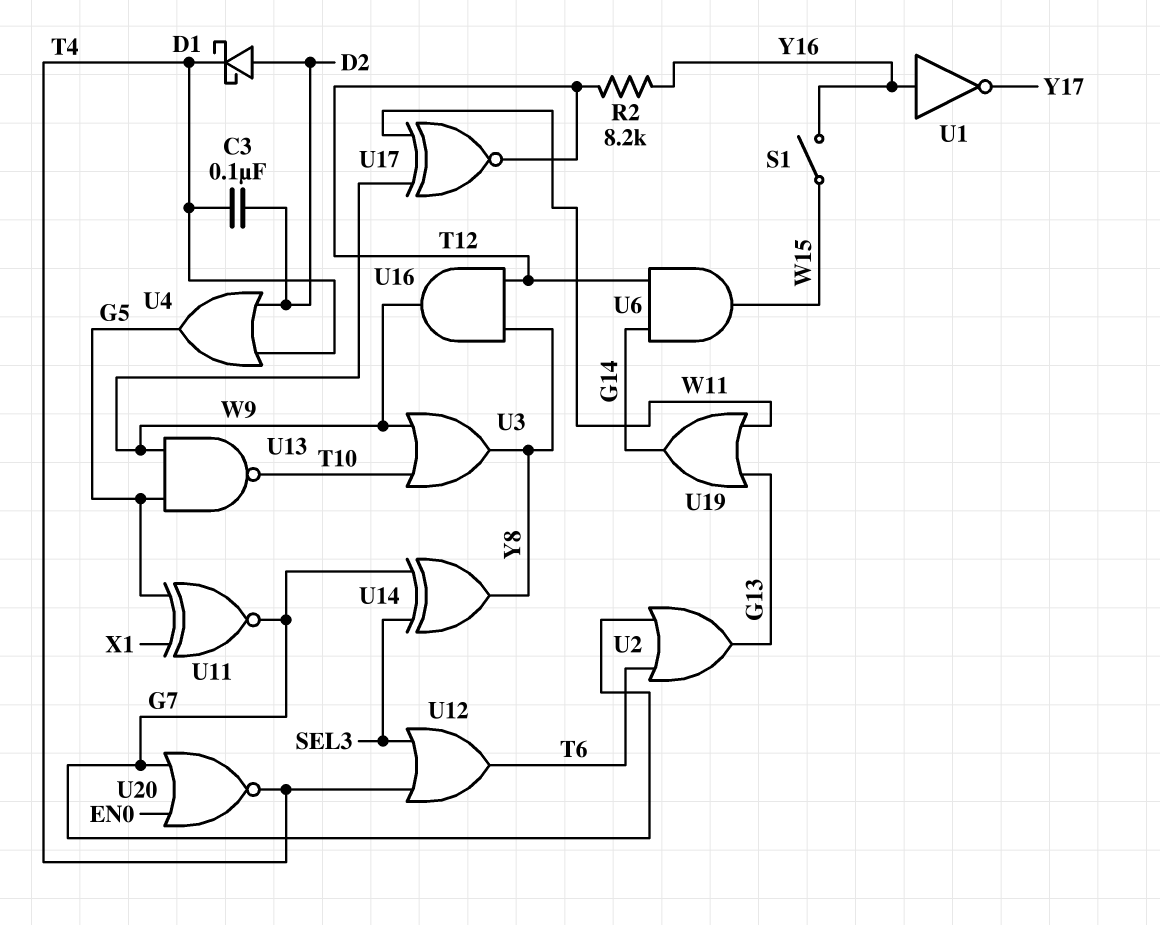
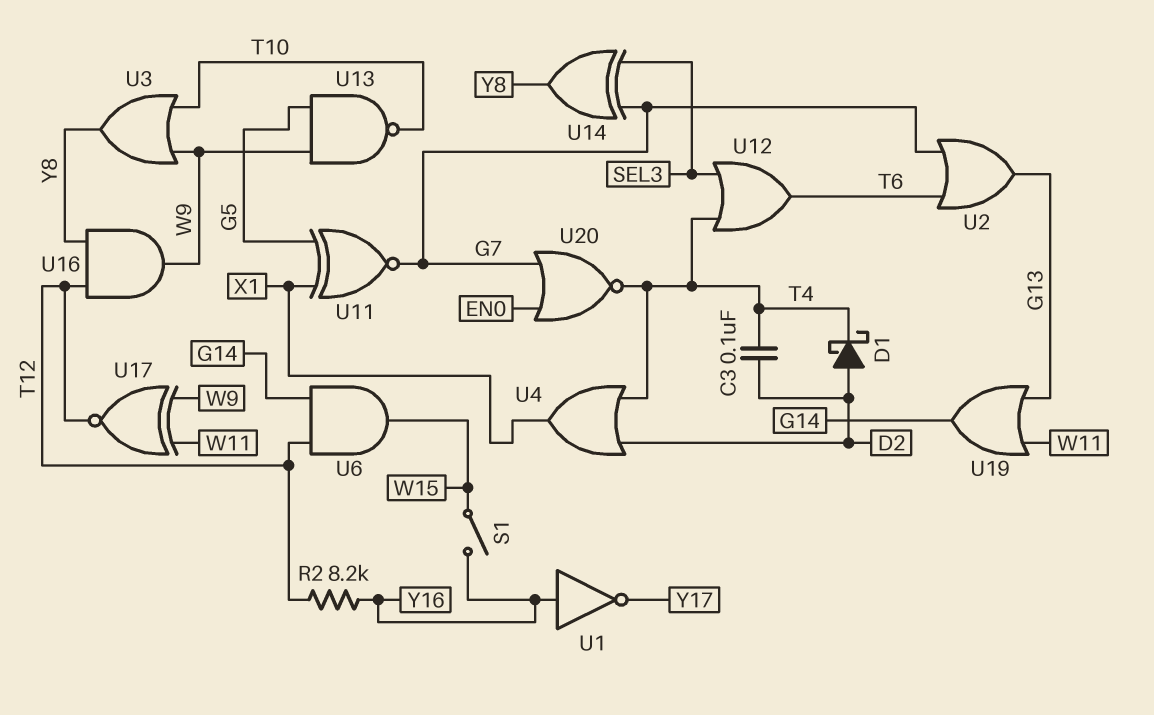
U4: OR (in D2, in T4, out G5) -> OR (in D2, in T4, out X1)

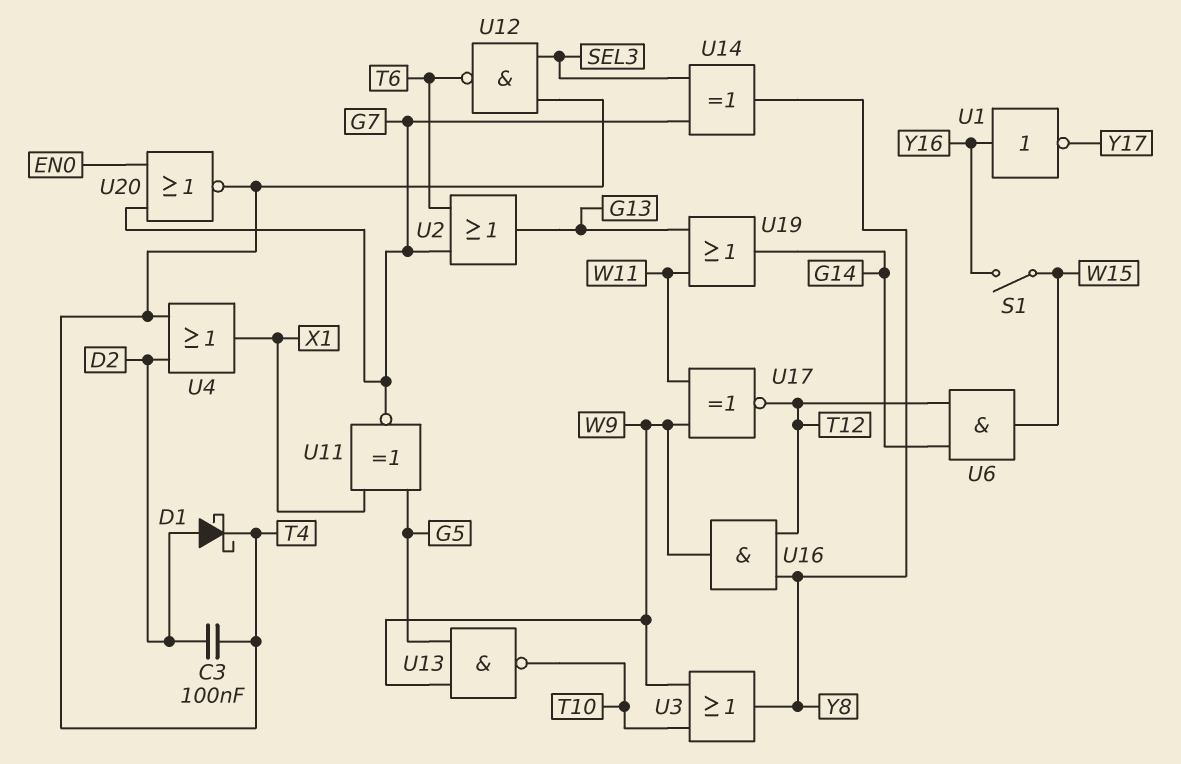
R2: 8.2k (T12, Y16) -> none
U12: OR (in SEL3, in T4, out T6) -> NAND (in SEL3, in T4, out T6)

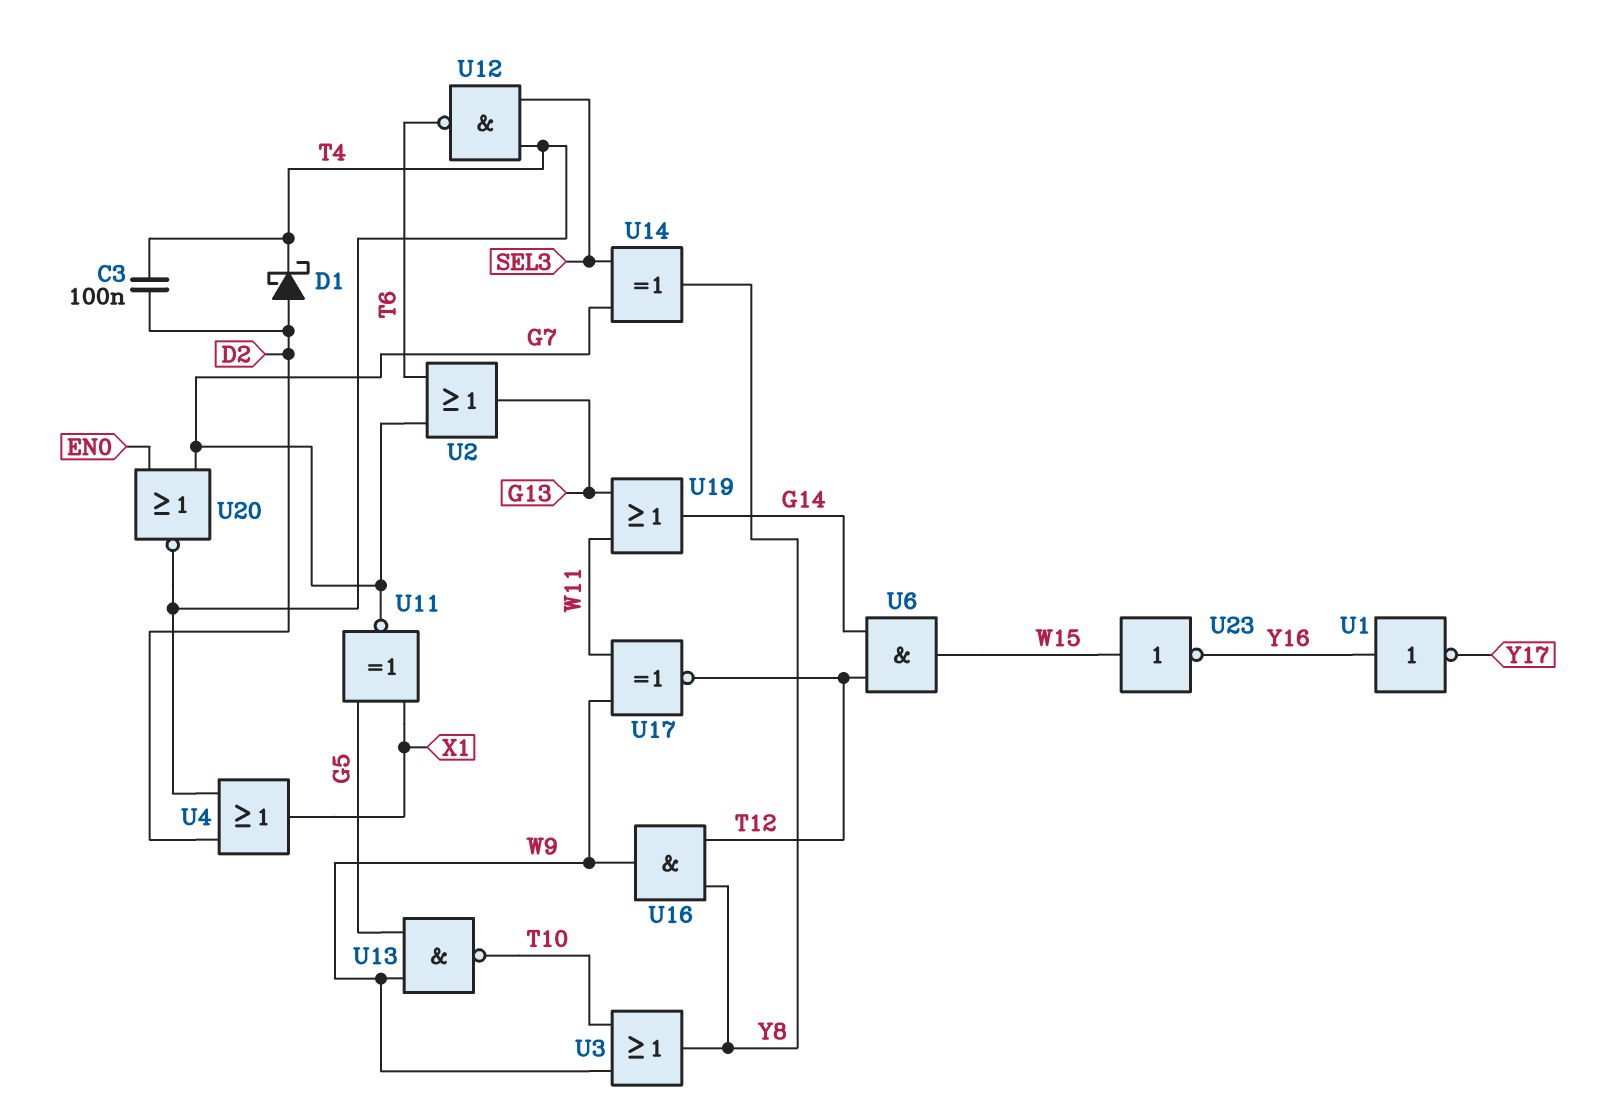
S1: switch (W15, Y16) -> none
U23: none -> NOT (in W15, out Y16)

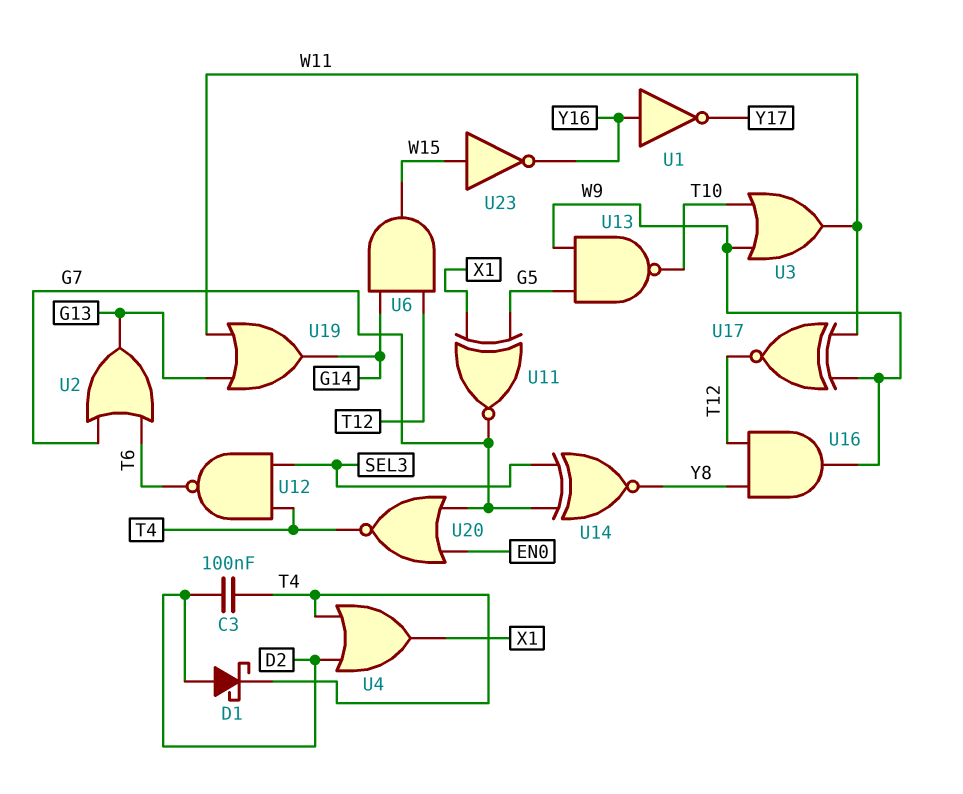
U3: OR (in T10, in W9, out Y8) -> OR (in T10, in W9, out W11)
U14: XOR (in G7, in SEL3, out Y8) -> XNOR (in G7, in SEL3, out Y8)

